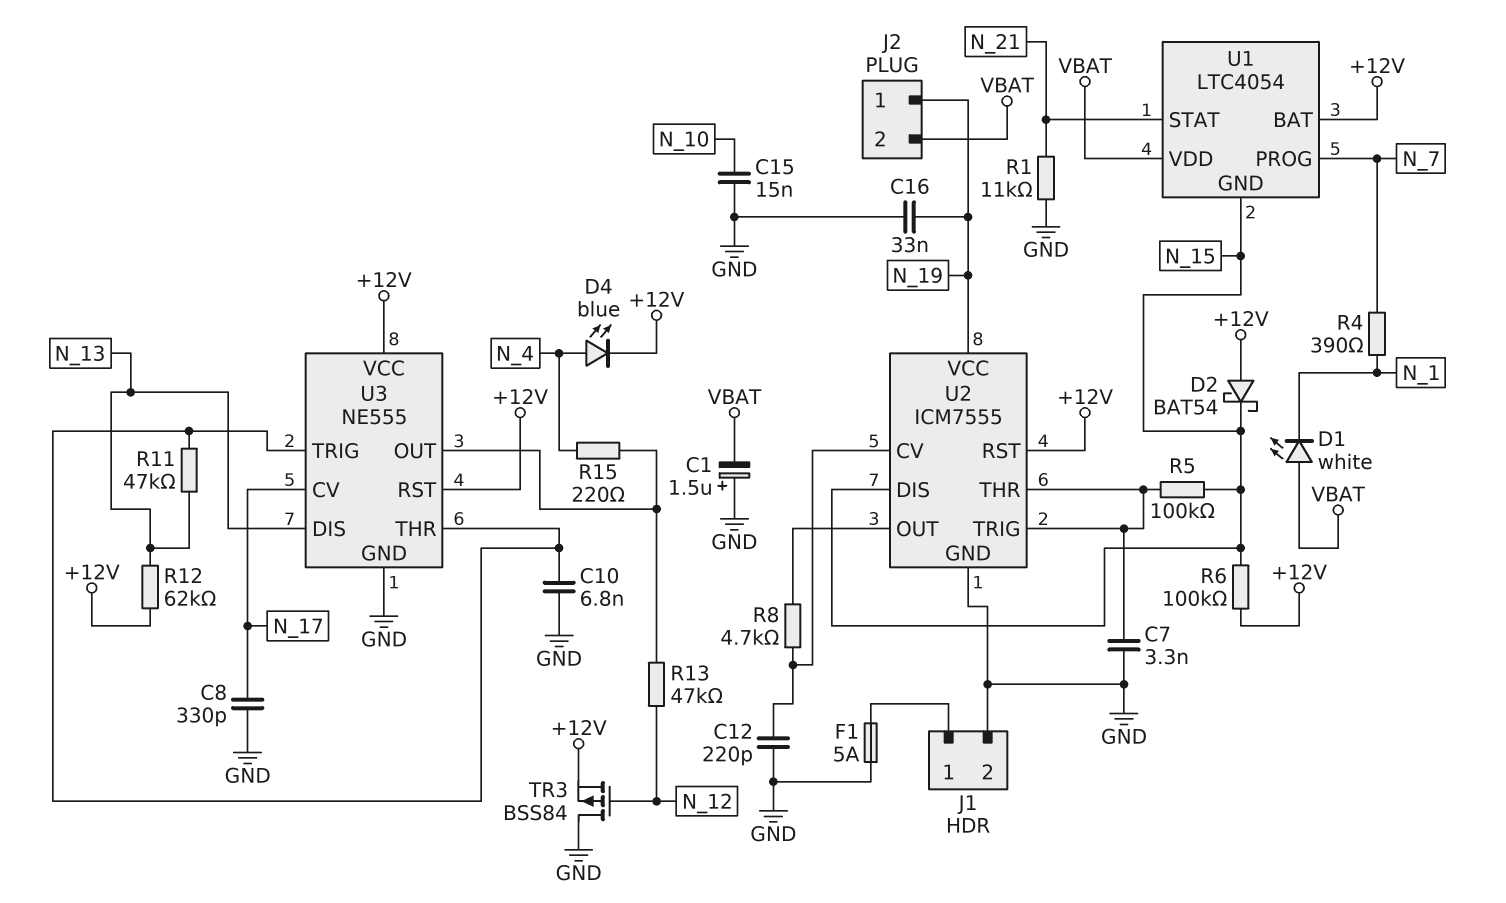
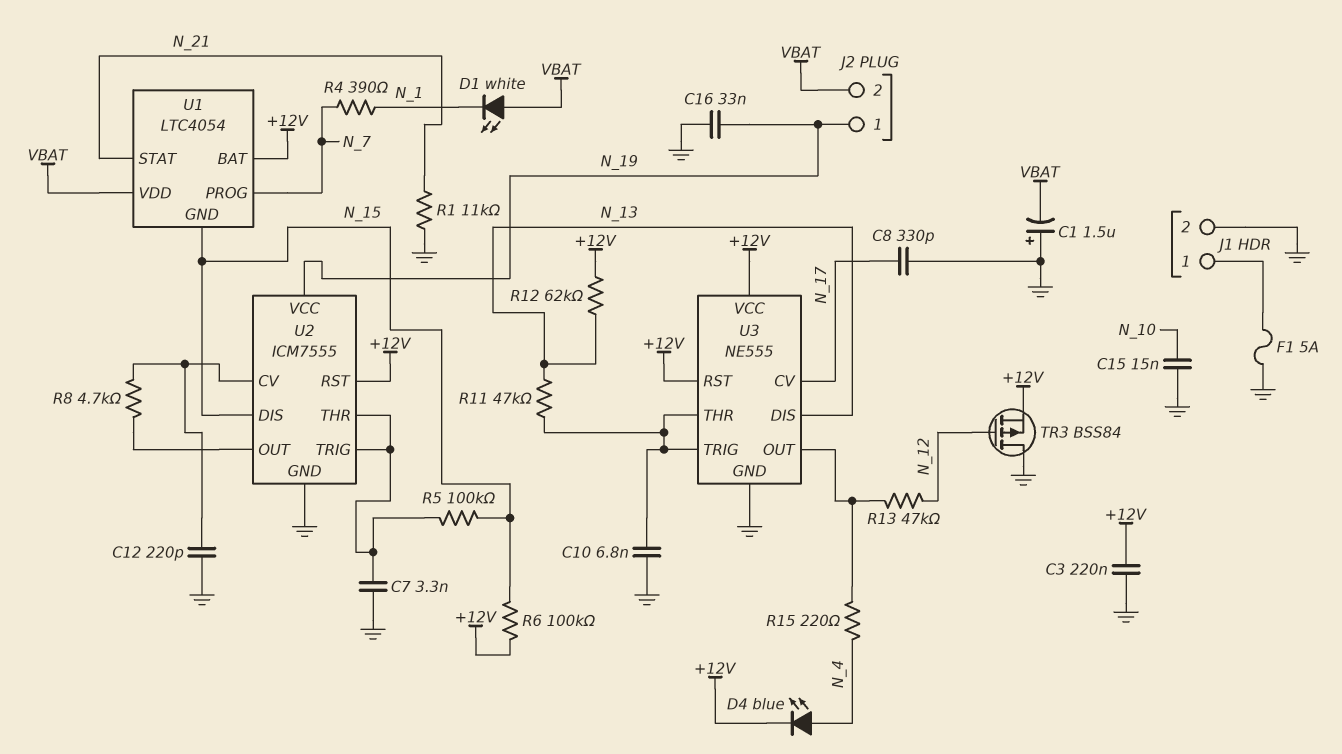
C3: none -> 220nF (+12V, GND)
D2: schottky BAT54 (A +12V, K N_15) -> none

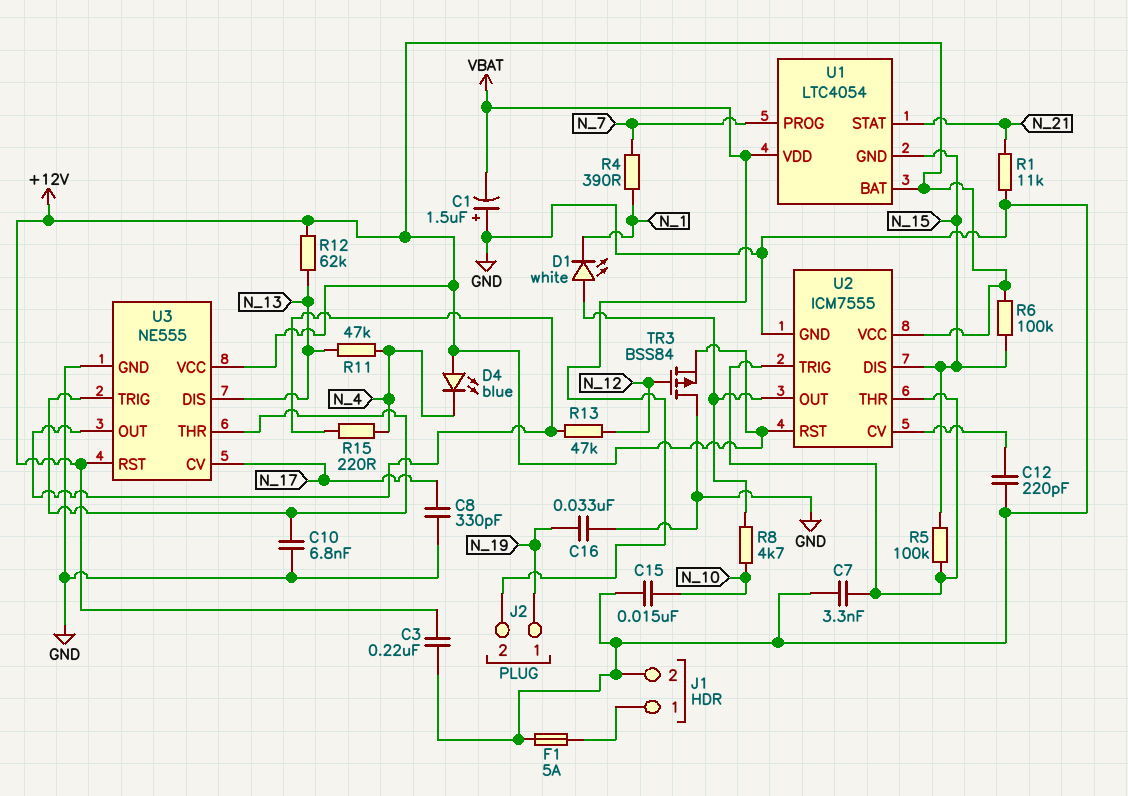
D1: LED white (A VBAT, K N_1) -> LED white (A U2/OUT, K N_1)
D4: LED blue (A N_4, K +12V) -> LED blue (A +12V, K N_4)
R8: 4.7k (U2/CV, U2/OUT) -> 4.7k (N_10, U2/OUT)
R11: 47k (N_13, U3/THR) -> 47k (N_4, N_13)
U2 pin VCC: N_19 -> +12V

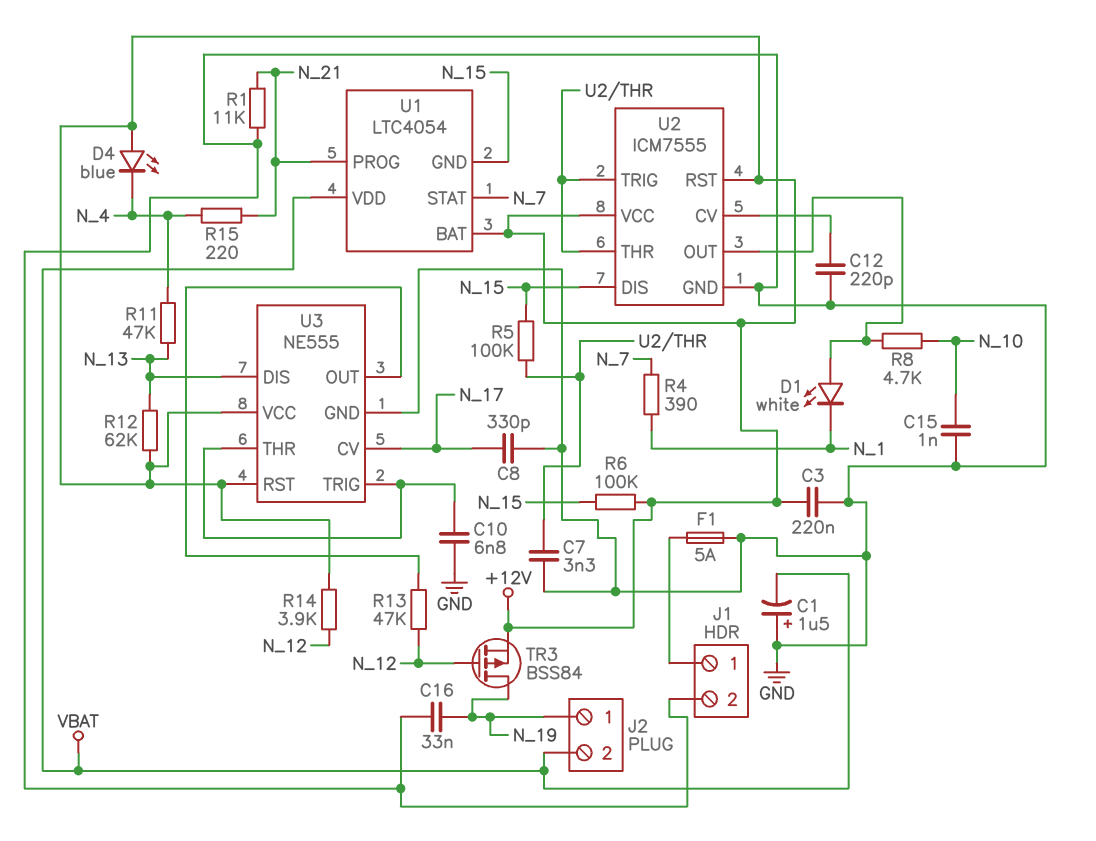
C15: 15nF (GND, N_10) -> 1nF (GND, N_10)
R14: none -> 3.9k (+12V, N_12)
R15: 220 (N_4, U3/OUT) -> 220 (N_4, N_21)
TR3: PMOS BSS84 (G N_12, D GND, S +12V) -> PMOS BSS84 (G N_12, D N_19, S +12V)
U1 pin PROG: N_7 -> N_21
U1 pin STAT: N_21 -> N_7

